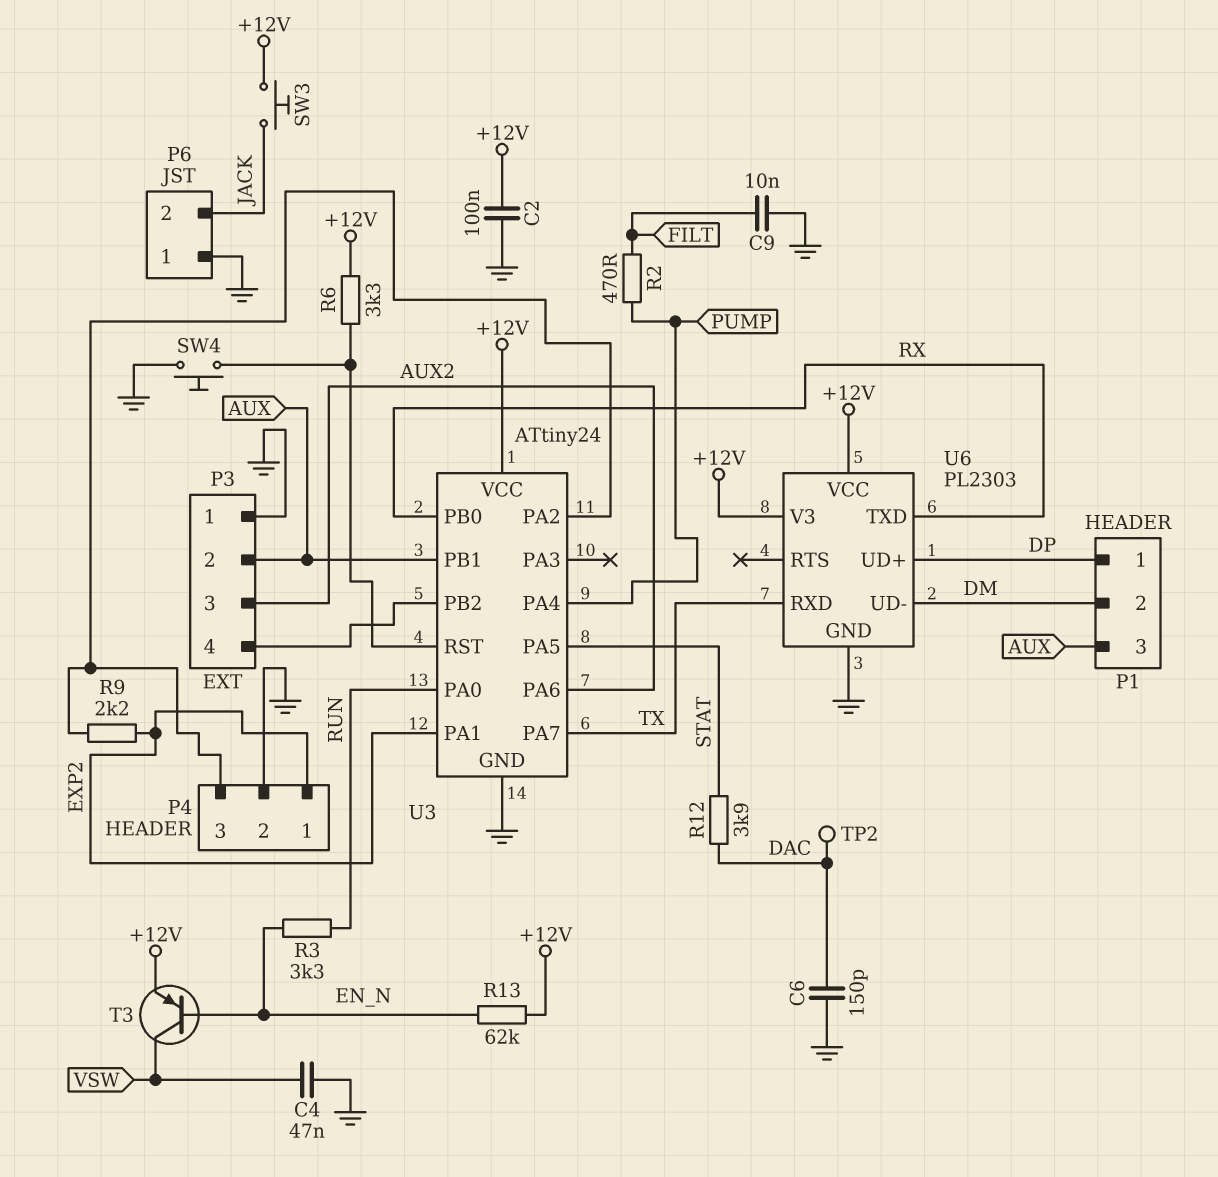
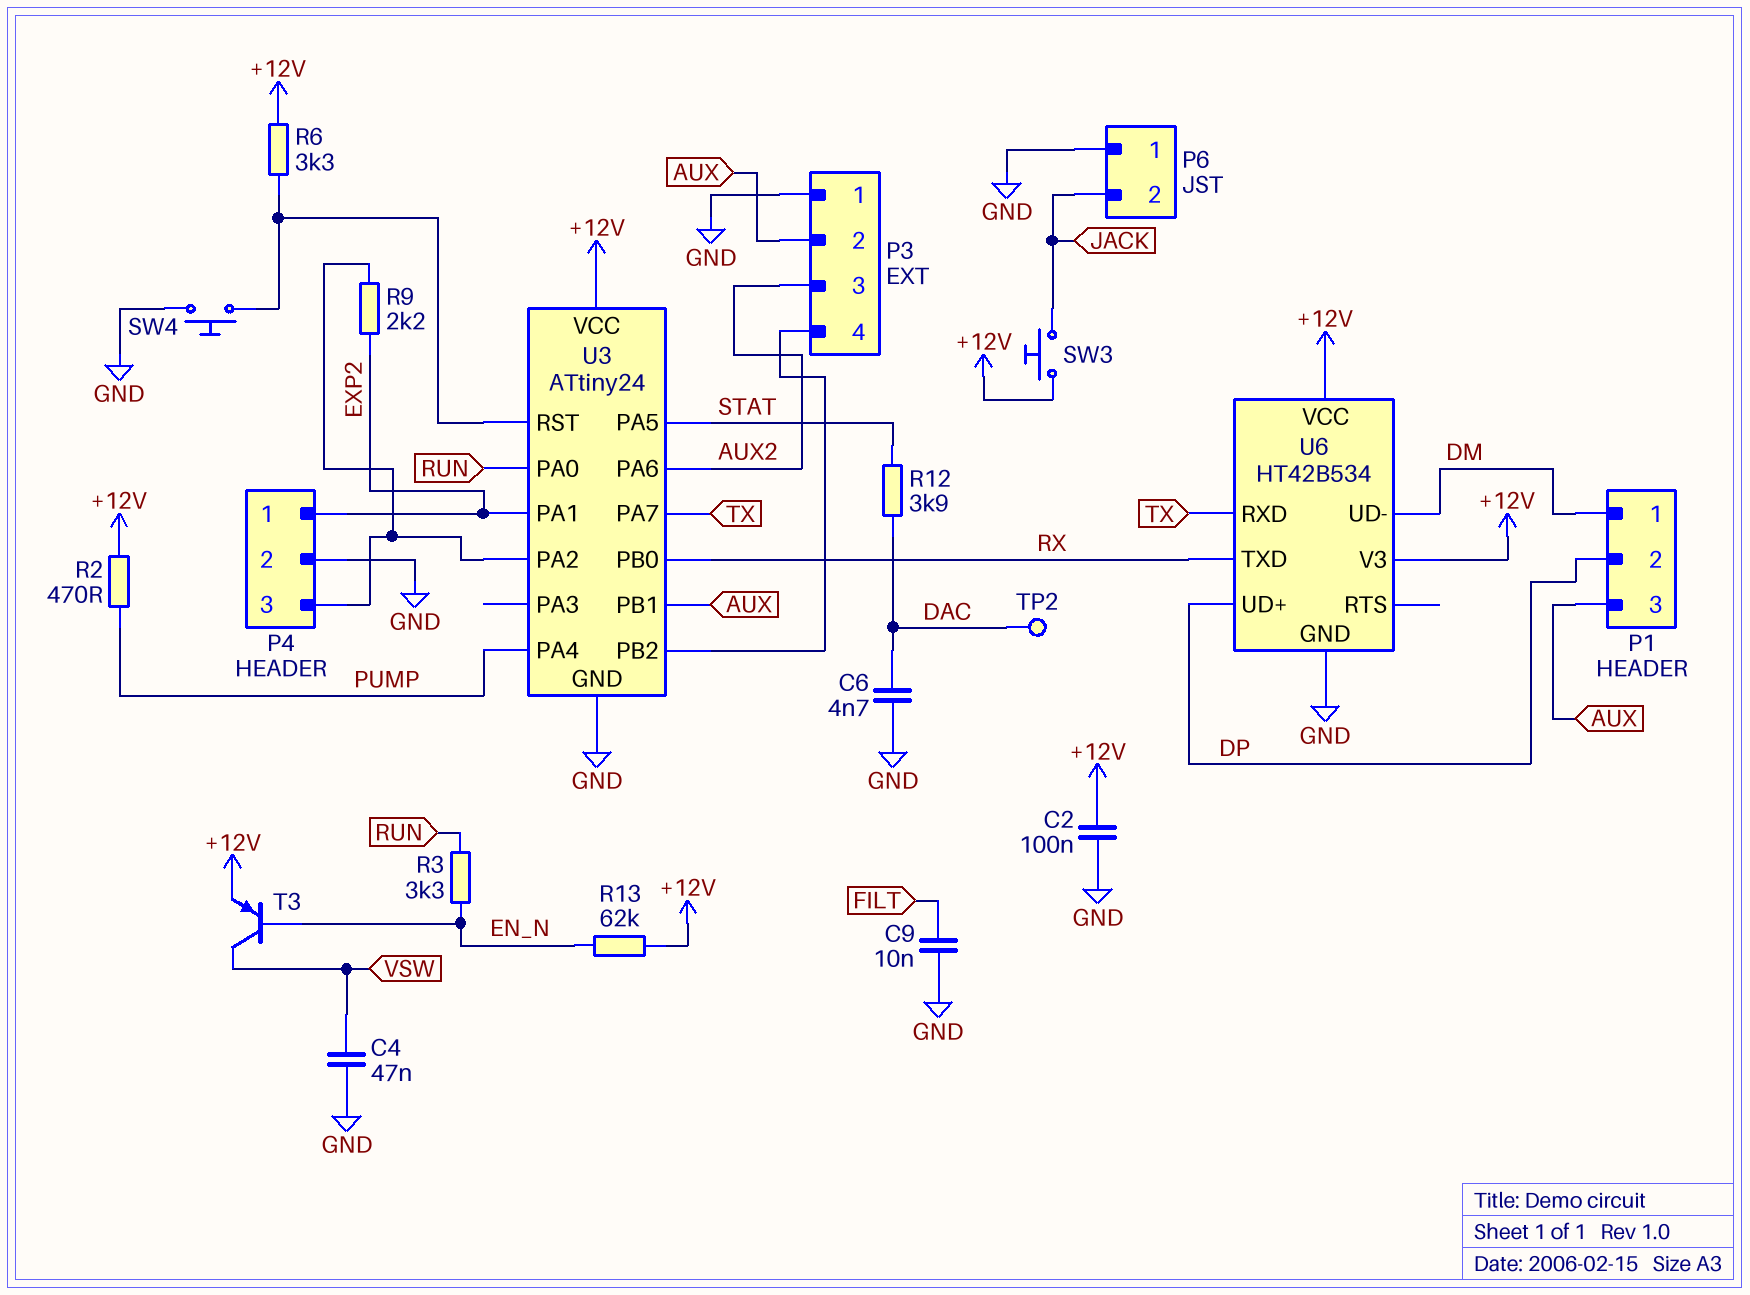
C6: 150pF (DAC, GND) -> 4.7nF (DAC, GND)
P1 pin 1: DP -> DM
P1 pin 2: DM -> DP
R2: 470 (FILT, PUMP) -> 470 (+12V, PUMP)
U6: PL2303 -> HT42B534

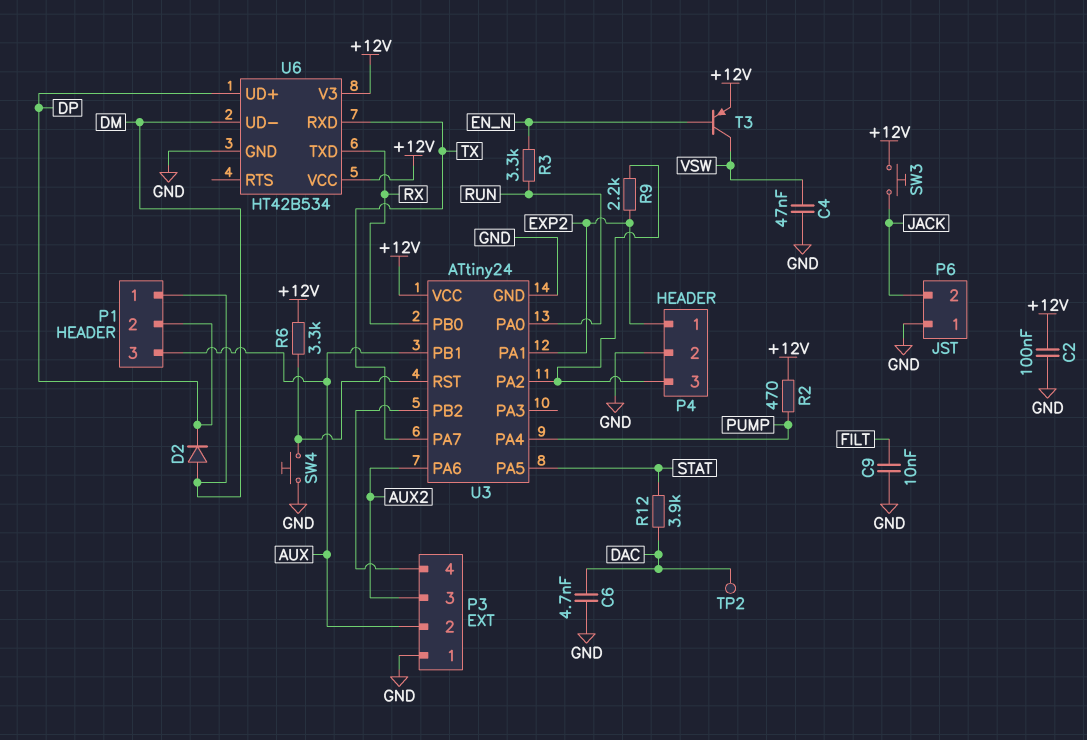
D2: none -> diode (A DM, K DP)
R13: 62k (+12V, EN_N) -> none

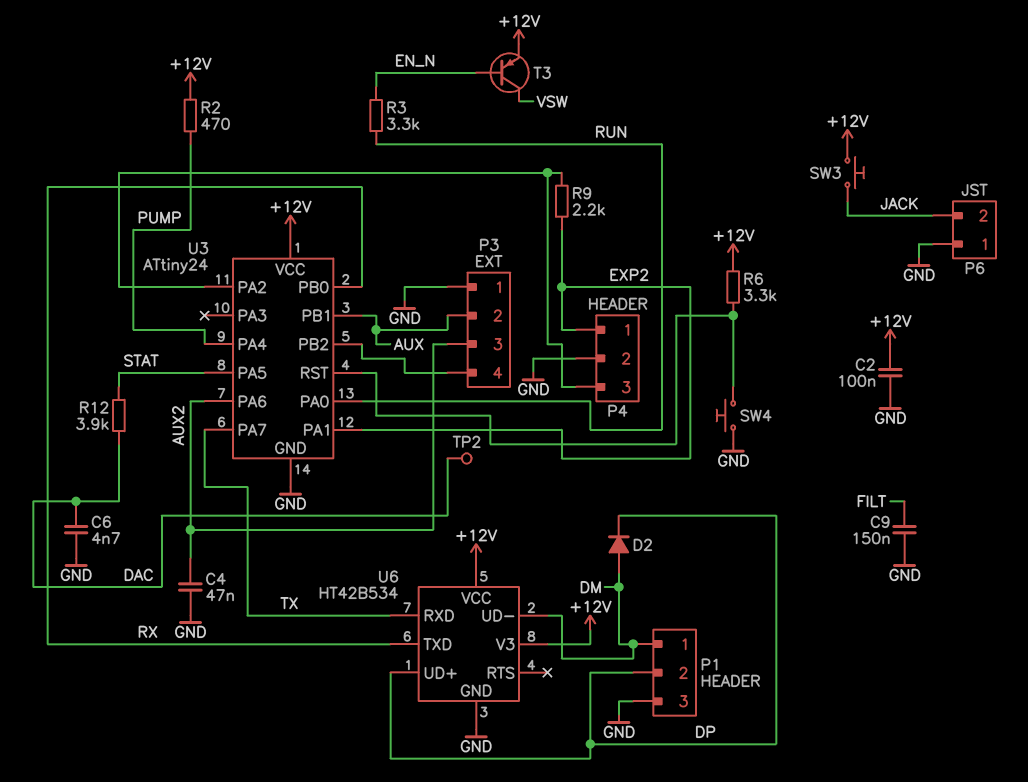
C4: 47nF (GND, VSW) -> 47nF (AUX2, GND)
C9: 10nF (FILT, GND) -> 150nF (FILT, GND)
P1 pin 3: AUX -> GND

